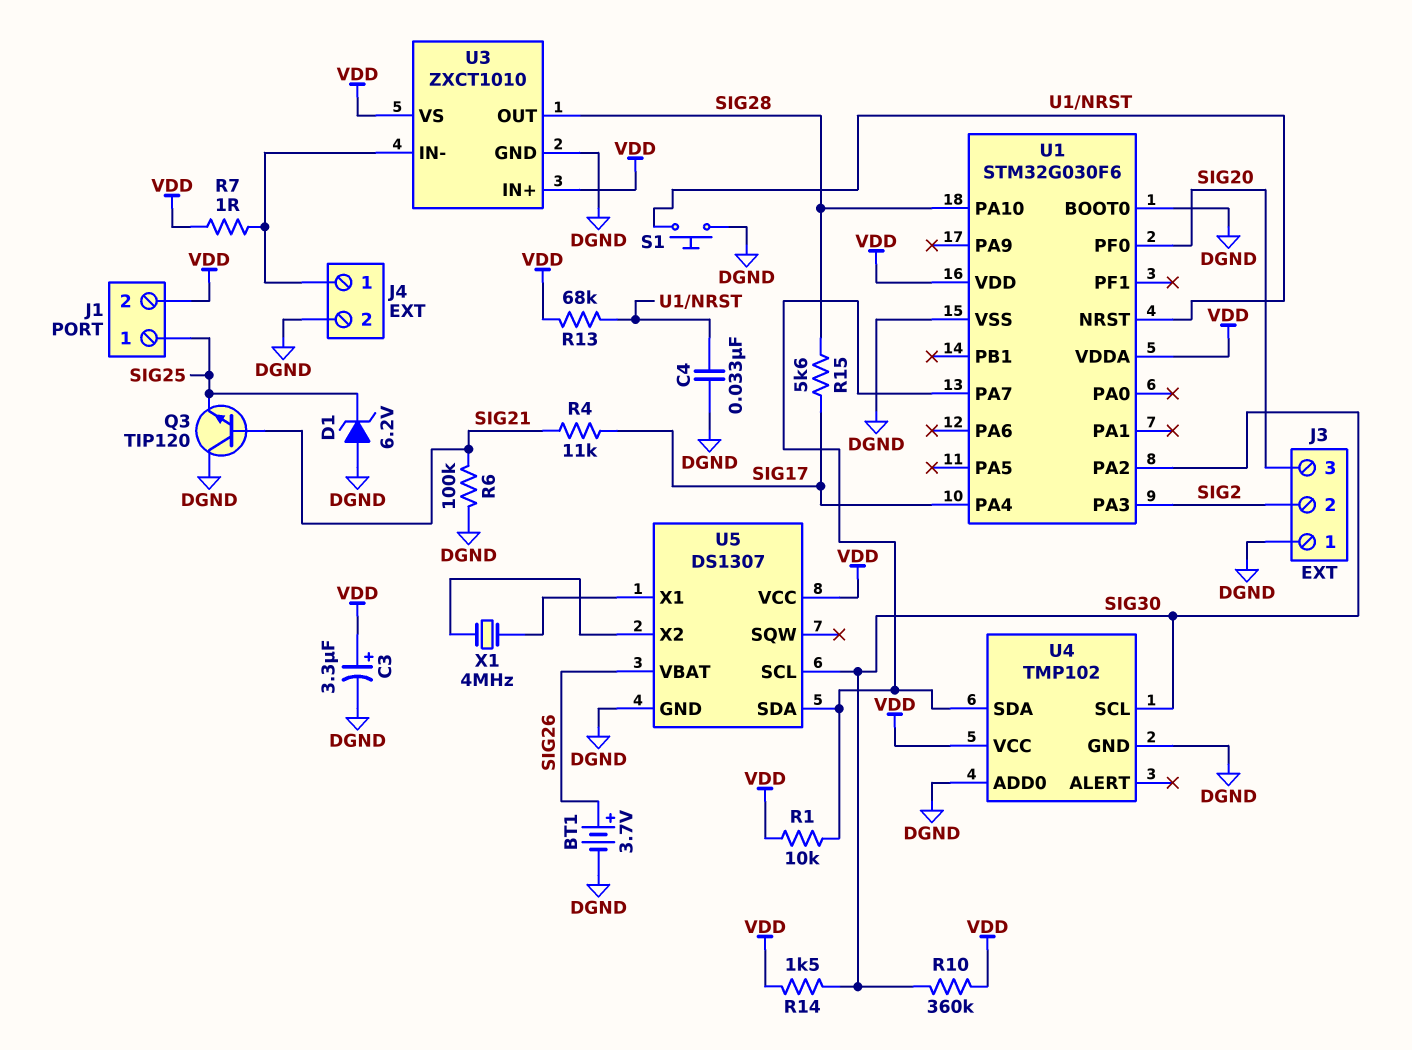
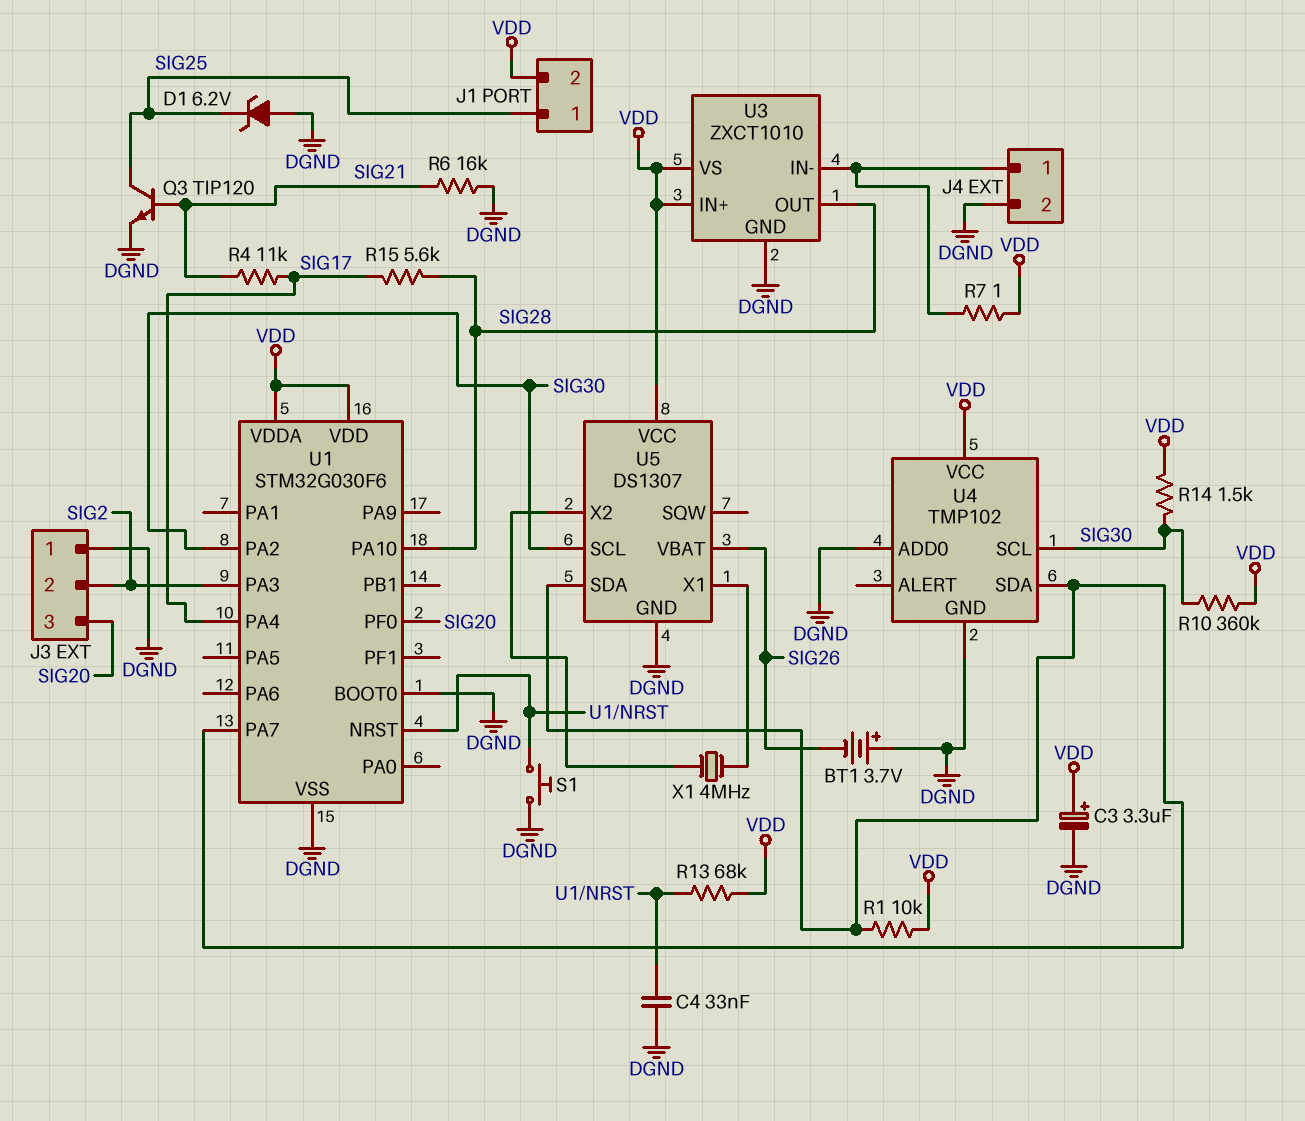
BT1: 3.7V (plus SIG26, minus DGND) -> 3.7V (plus DGND, minus SIG26)
Q3: NPN TIP120 (B SIG21, C DGND, E SIG25) -> NPN TIP120 (B SIG21, C SIG25, E DGND)
R6: 100k (DGND, SIG21) -> 16k (DGND, SIG21)

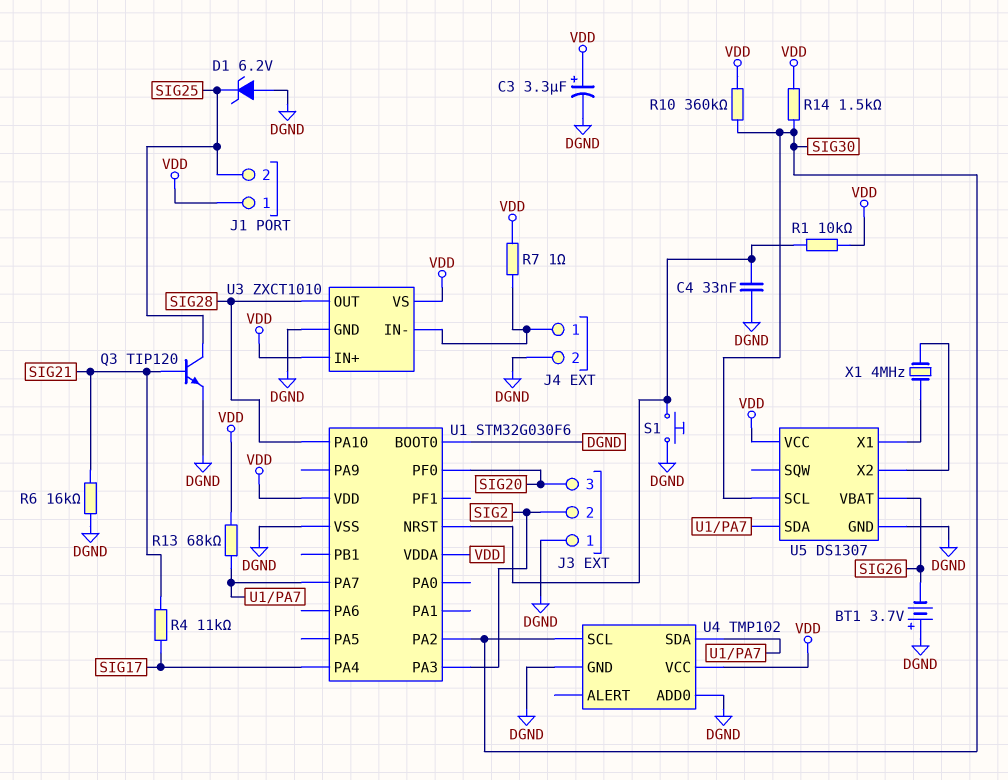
J1 pin 1: SIG25 -> VDD
J1 pin 2: VDD -> SIG25
R1: 10k (U1/PA7, VDD) -> 10k (U1/NRST, VDD)
R13: 68k (U1/NRST, VDD) -> 68k (U1/PA7, VDD)
R15: 5.6k (SIG17, SIG28) -> none

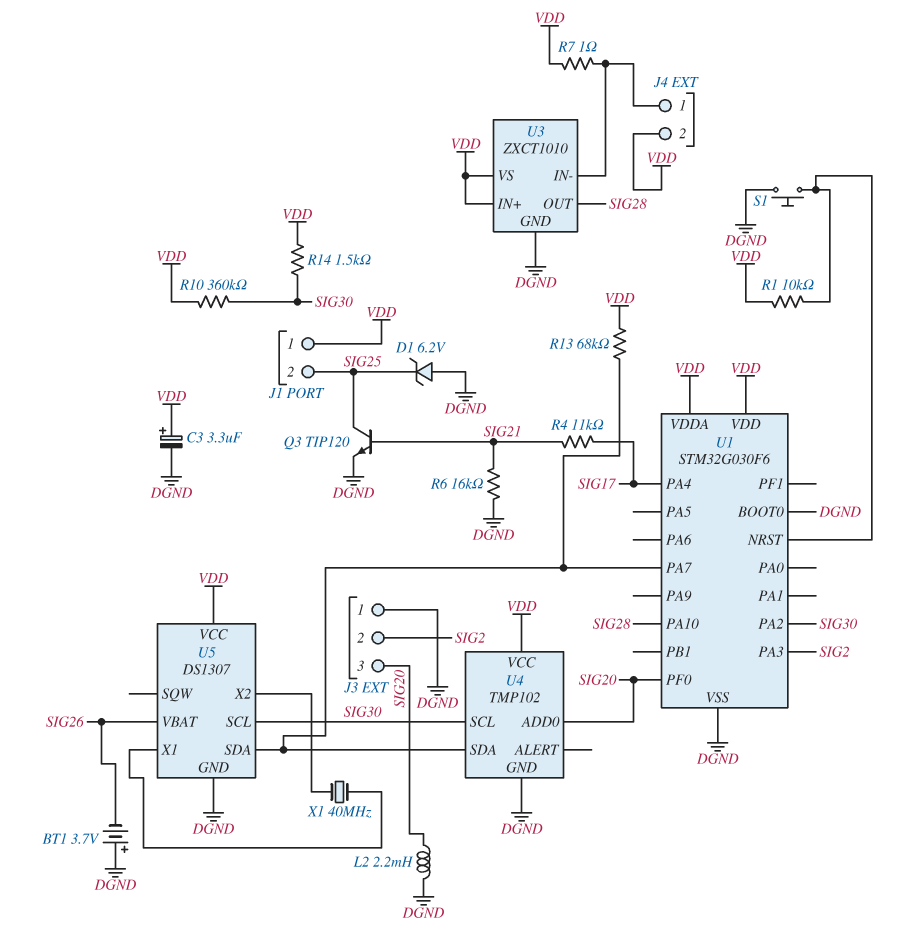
C4: 33nF (DGND, U1/NRST) -> none
J4 pin 2: DGND -> VDD
L2: none -> 2.2mH (DGND, SIG20)
U4 pin ADD0: DGND -> SIG20
X1: 4MHz (U5/X1, U5/X2) -> 40MHz (U5/X1, U5/X2)

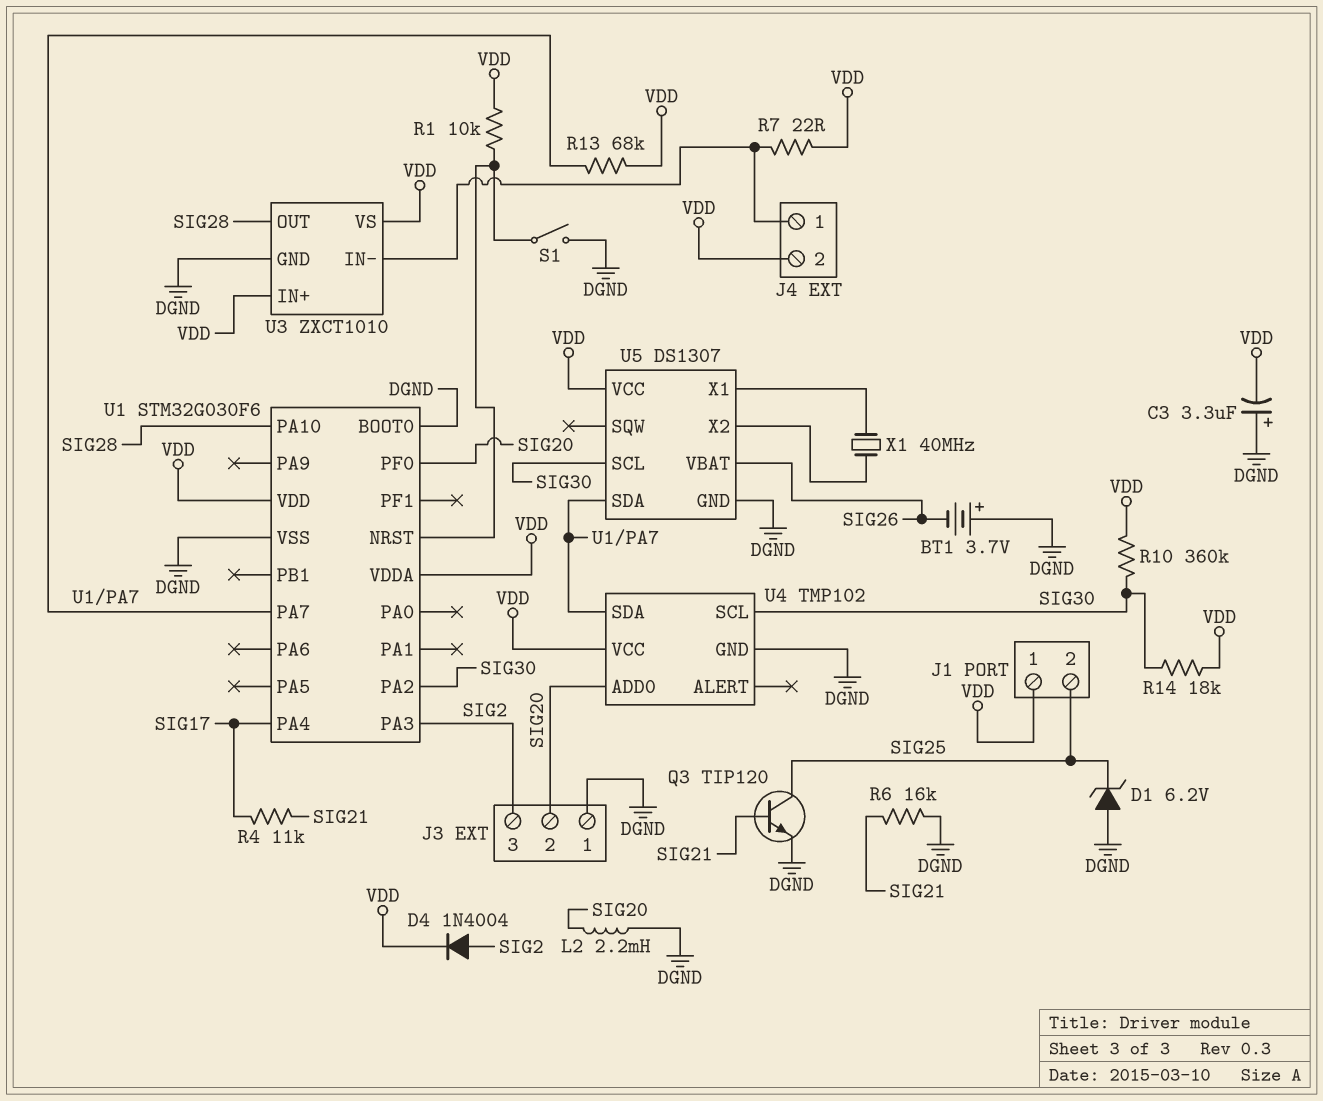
C3: 3.3uF (plus VDD, minus DGND) -> 3.3uF (plus DGND, minus VDD)
D4: none -> diode 1N4004 (A SIG2, K VDD)
J3 pin 2: SIG2 -> SIG20
J3 pin 3: SIG20 -> SIG2
R7: 1 (J4/1, VDD) -> 22 (J4/1, VDD)
R14: 1.5k (SIG30, VDD) -> 18k (SIG30, VDD)
S1: button (DGND, U1/NRST) -> switch (DGND, U1/NRST)

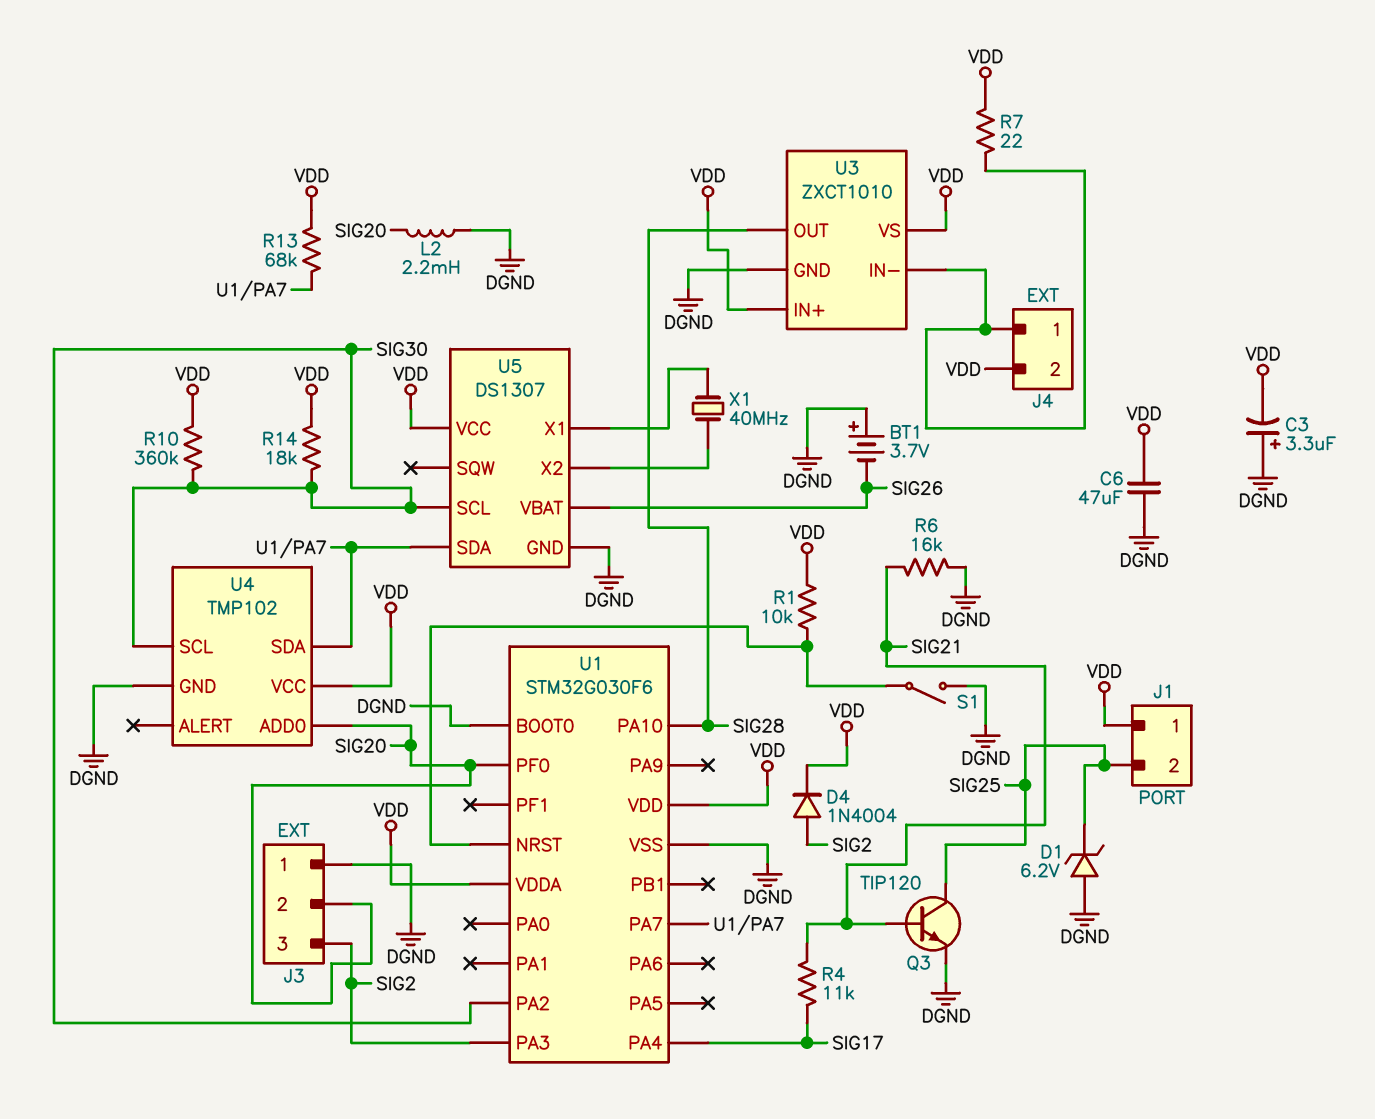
C6: none -> 47uF (DGND, VDD)

